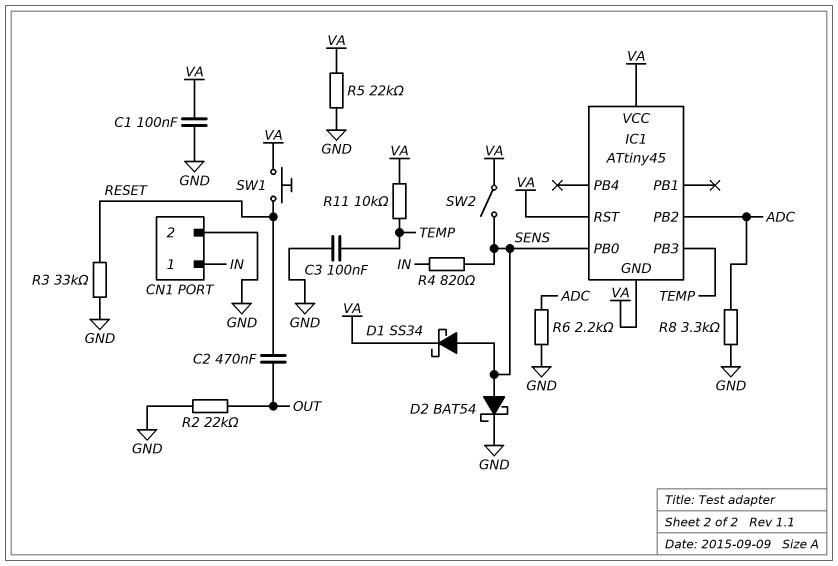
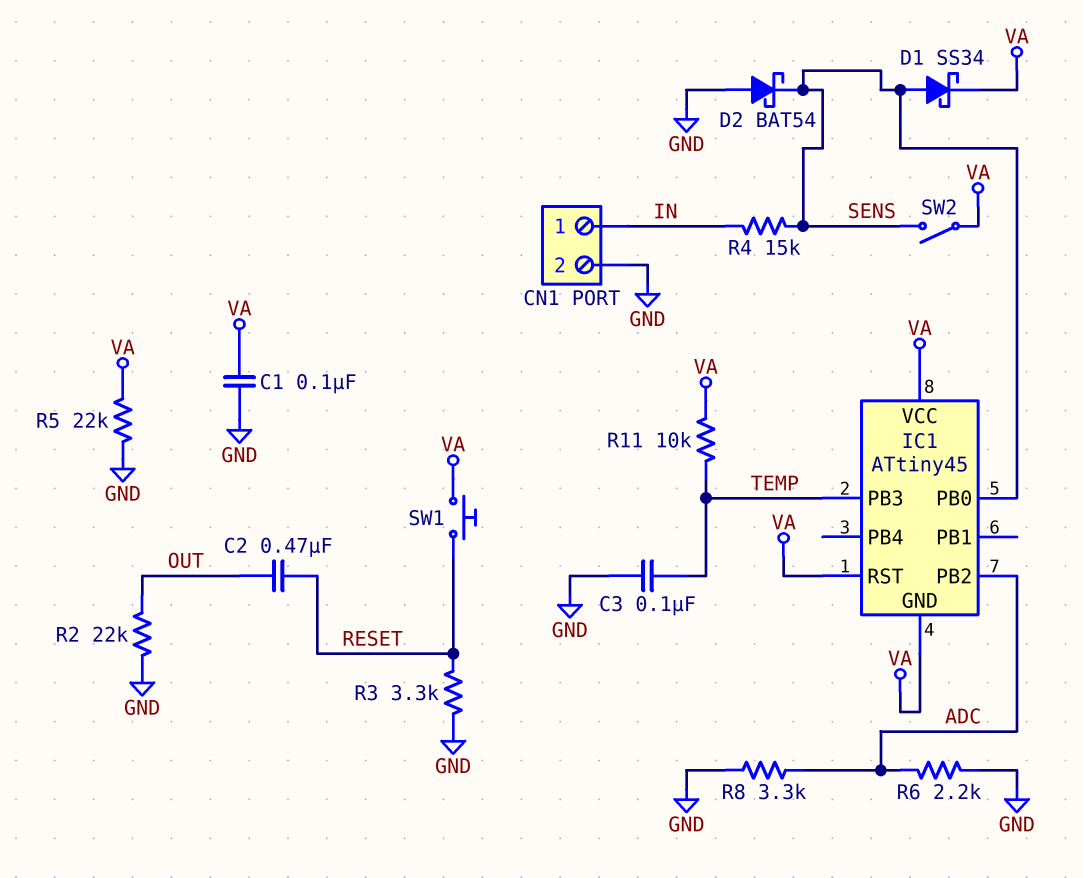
D2: schottky BAT54 (A SENS, K GND) -> schottky BAT54 (A GND, K SENS)
R3: 33k (GND, RESET) -> 3.3k (GND, RESET)
R4: 820 (IN, SENS) -> 15k (IN, SENS)

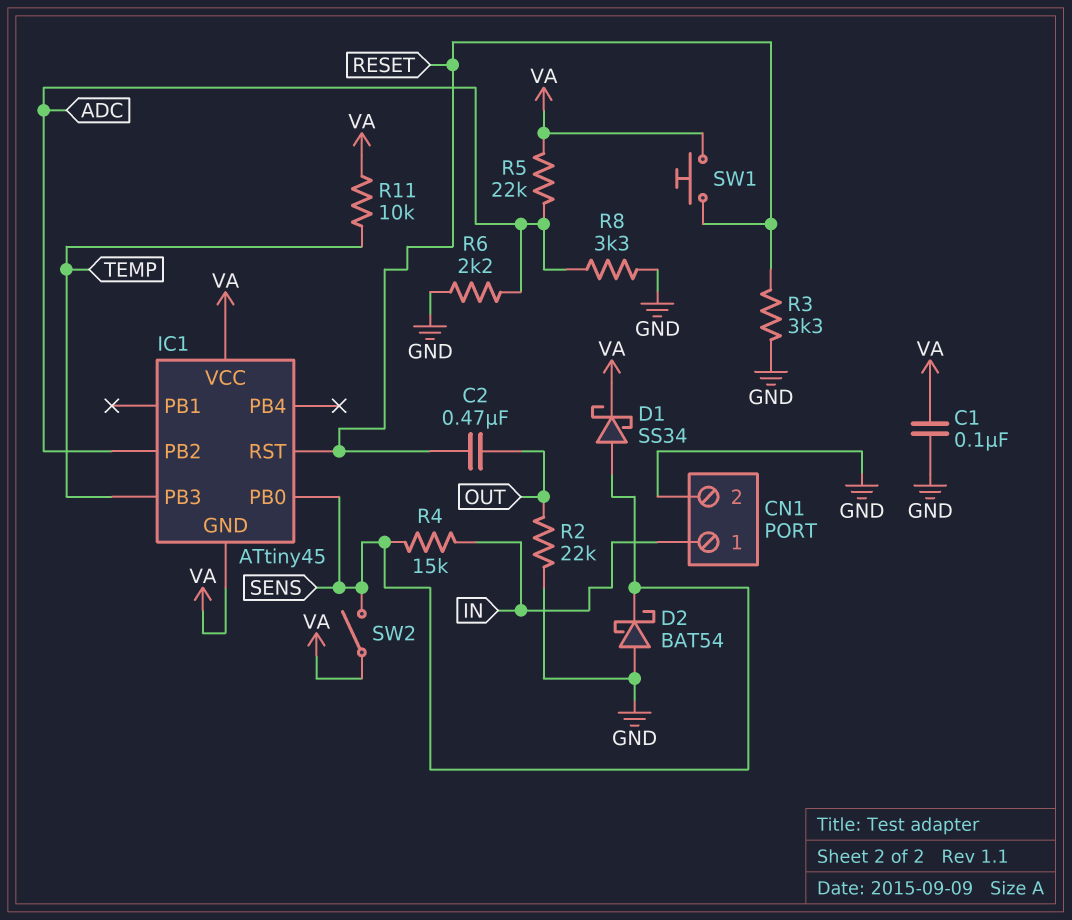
C3: 100nF (GND, TEMP) -> none
IC1 pin RST: VA -> RESET
R5: 22k (GND, VA) -> 22k (ADC, VA)

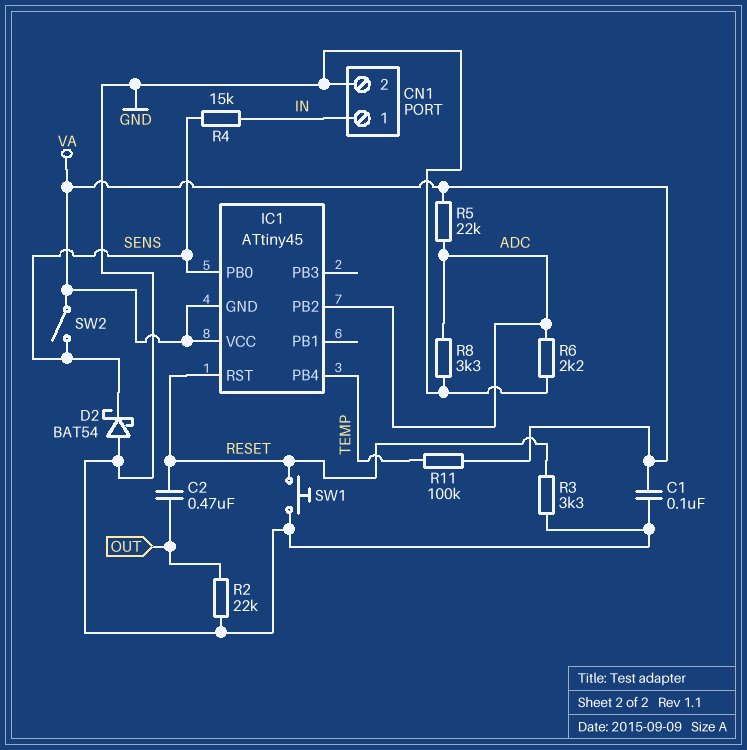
D1: schottky SS34 (A SENS, K VA) -> none
IC1 pin PB3: TEMP -> none
IC1 pin PB4: none -> TEMP
R11: 10k (TEMP, VA) -> 100k (TEMP, VA)
SW1: button (RESET, VA) -> button (GND, RESET)

